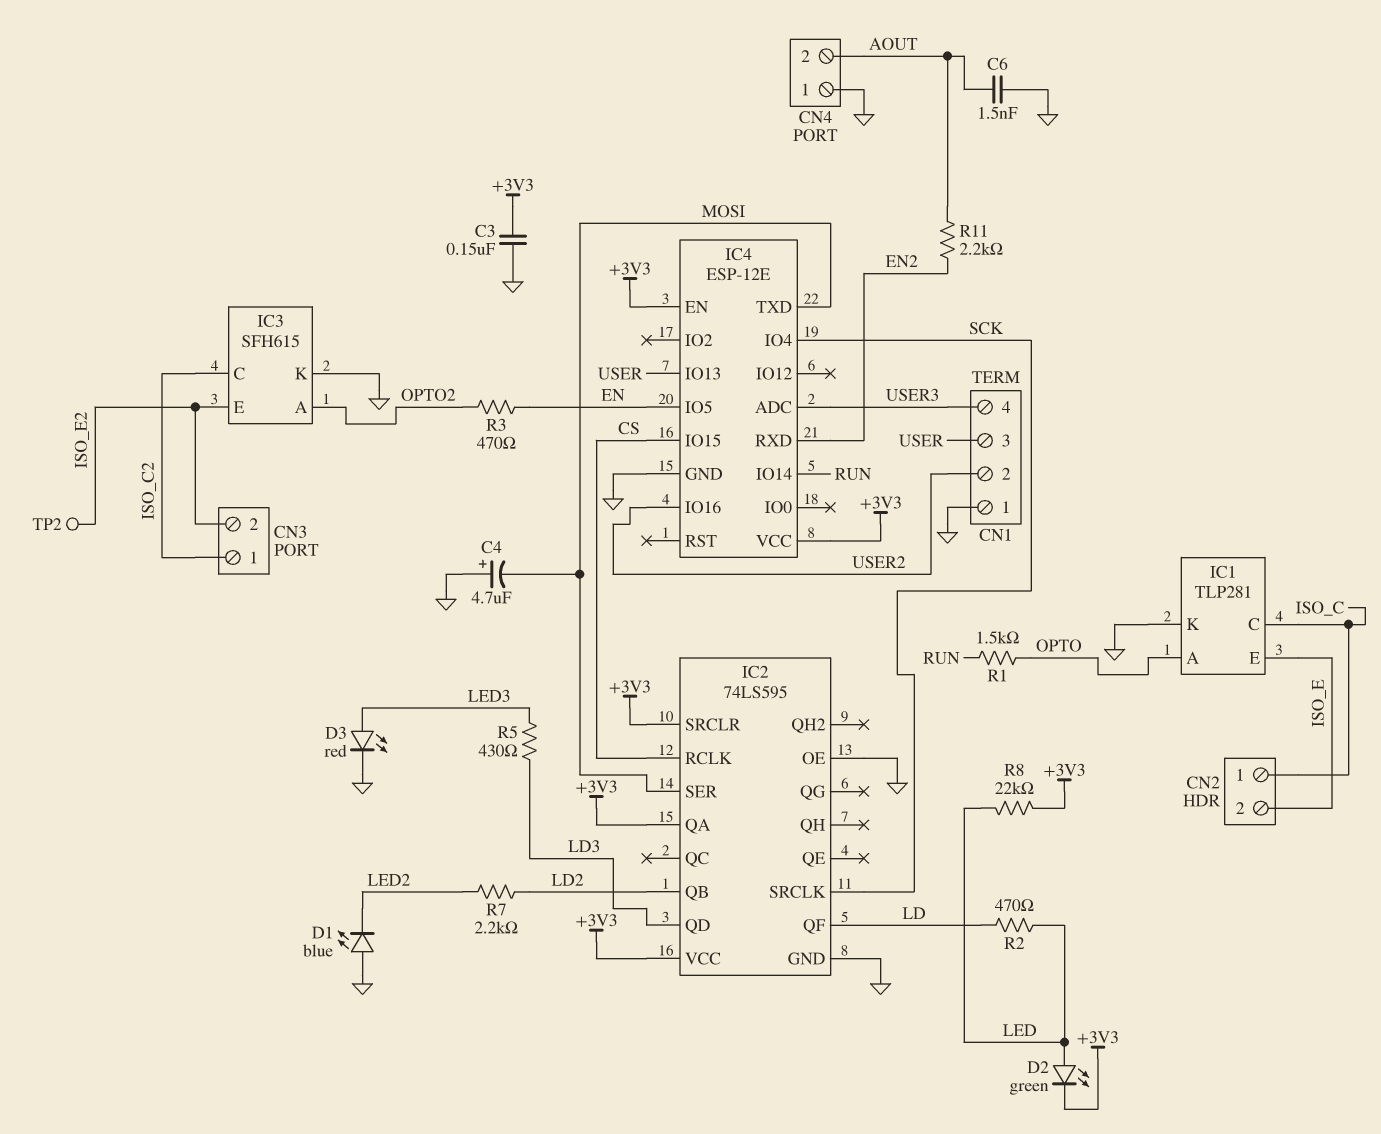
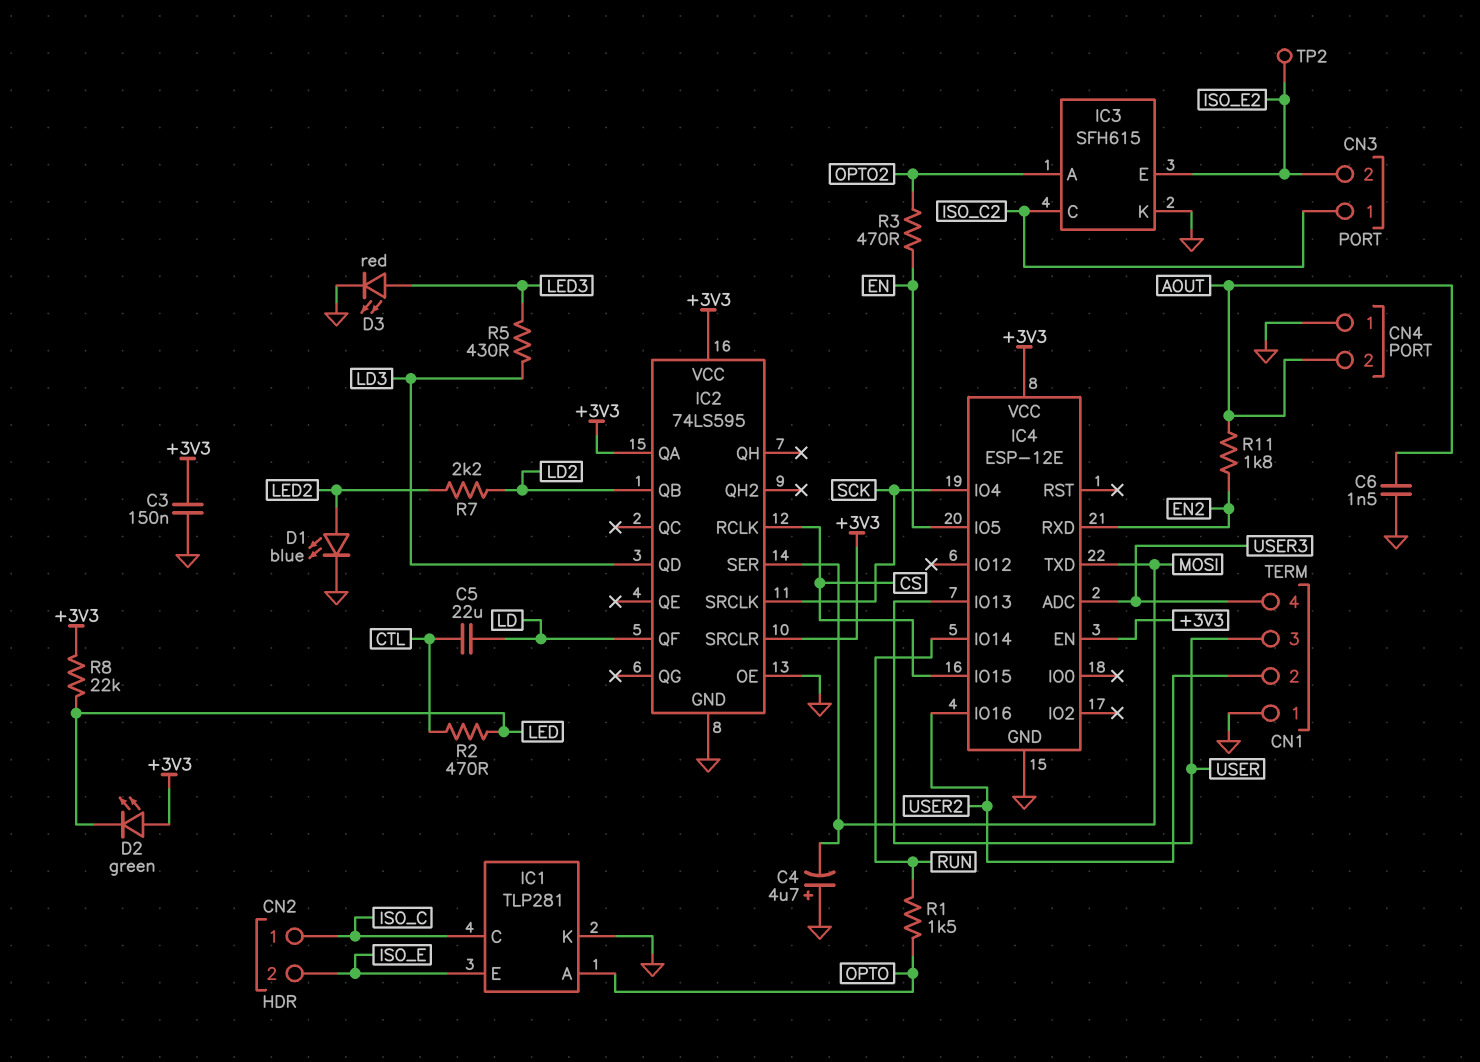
C5: none -> 22uF (CTL, LD)
D1: LED blue (A GND, K LED2) -> LED blue (A LED2, K GND)
D2: LED green (A LED, K +3V3) -> LED green (A +3V3, K LED)
R2: 470 (LD, LED) -> 470 (CTL, LED)
R11: 2.2k (AOUT, EN2) -> 1.8k (AOUT, EN2)

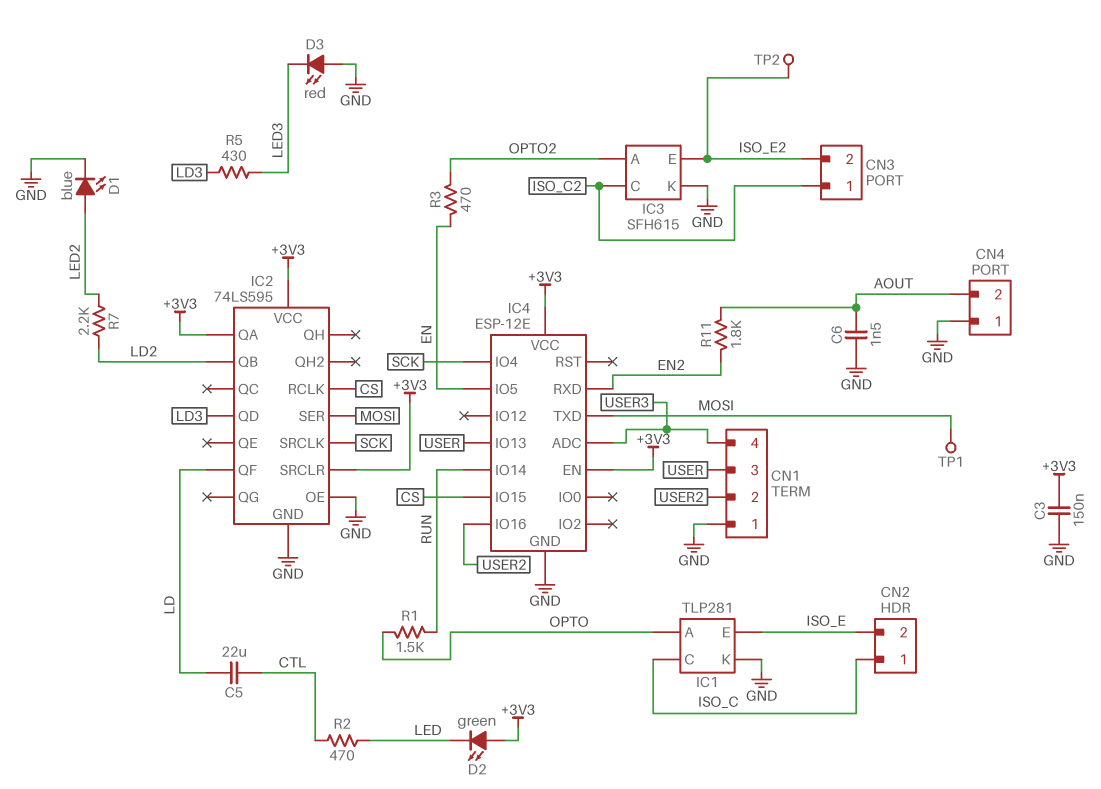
C4: 4.7uF (plus GND, minus MOSI) -> none
D3: LED red (A LED3, K GND) -> LED red (A GND, K LED3)
R8: 22k (+3V3, LED) -> none
TP1: none -> test point (MOSI)

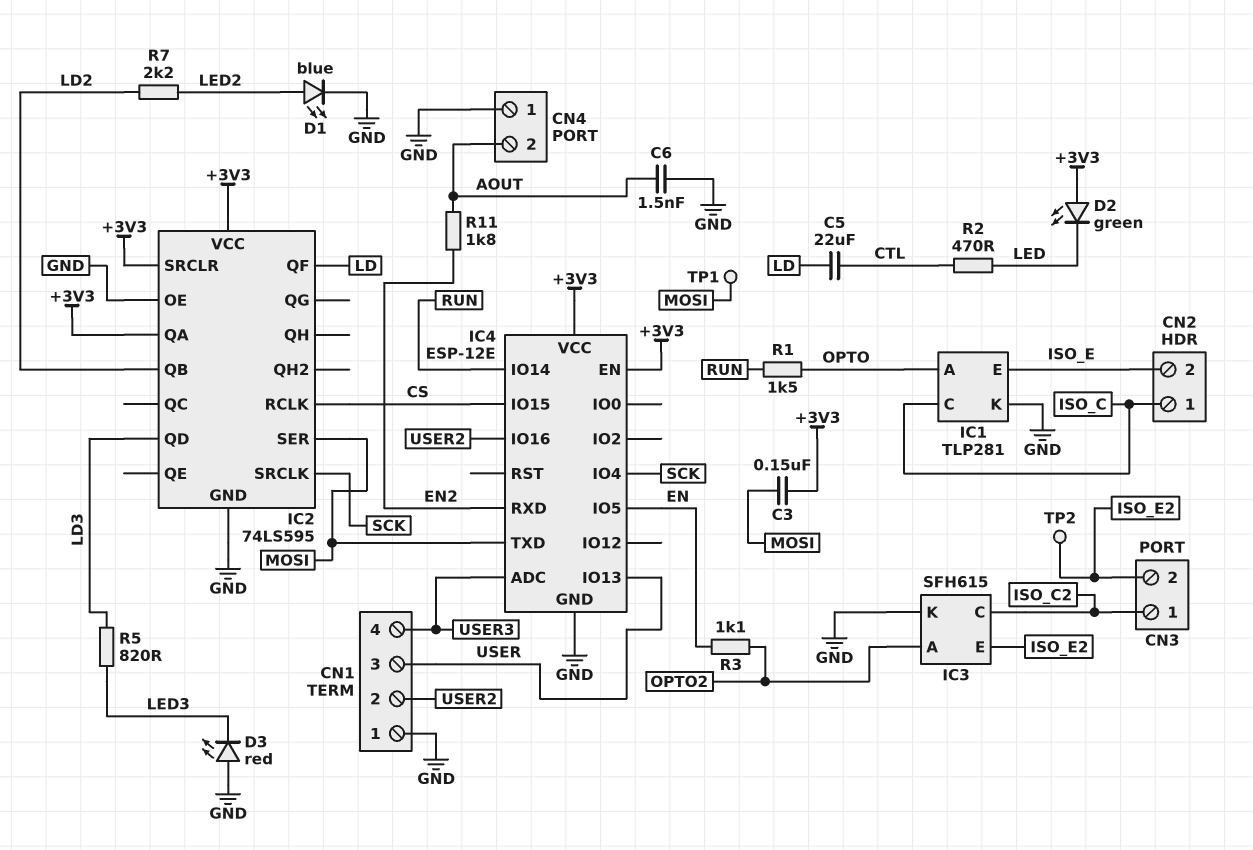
C3: 150nF (+3V3, GND) -> 150nF (+3V3, MOSI)
R3: 470 (EN, OPTO2) -> 1.1k (EN, OPTO2)
R5: 430 (LD3, LED3) -> 820 (LD3, LED3)

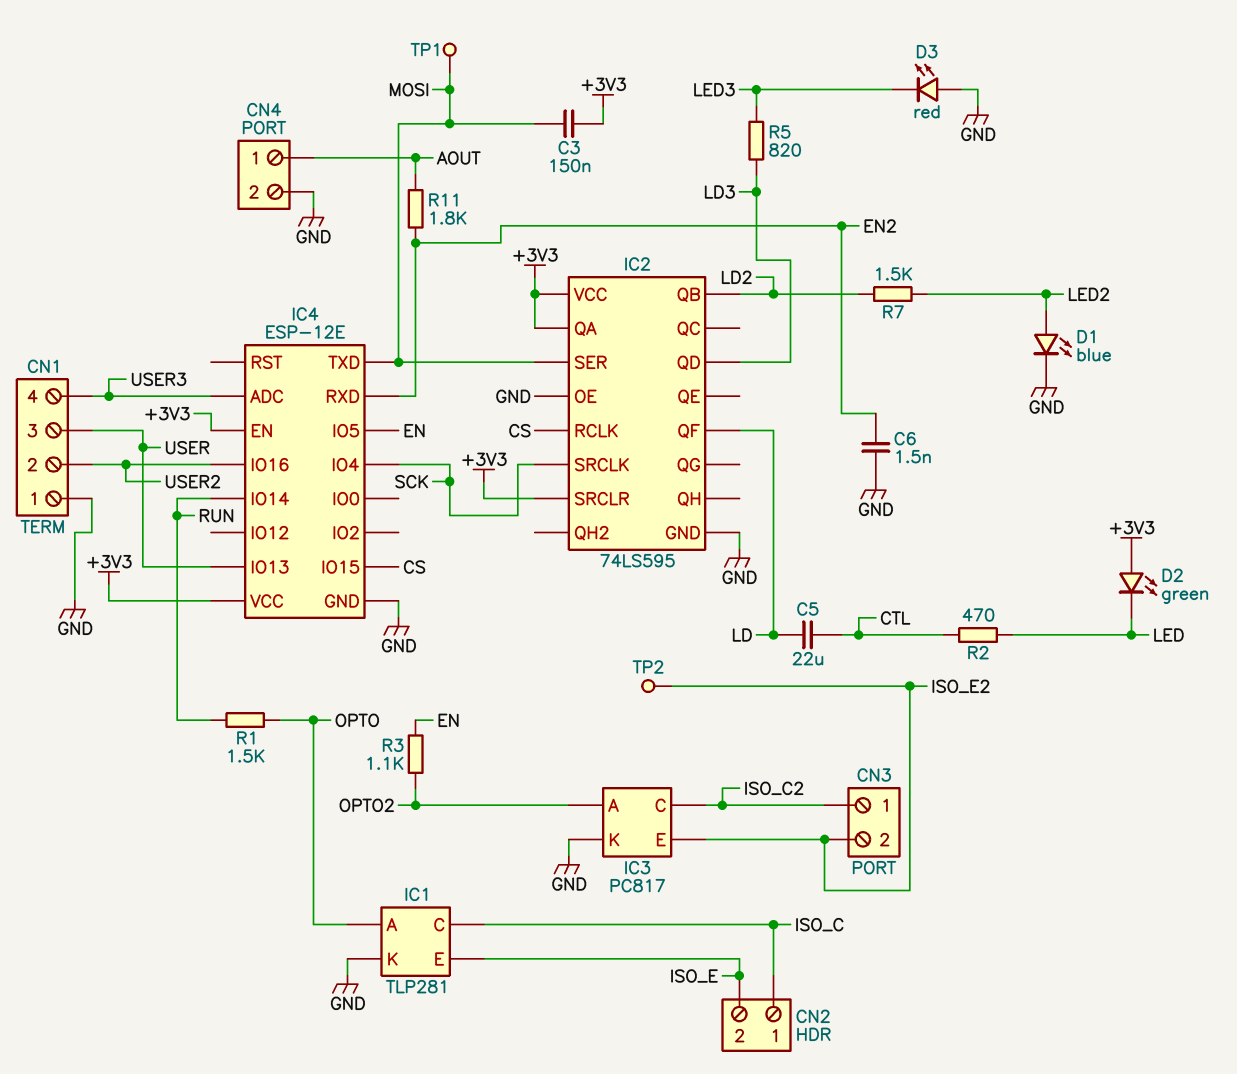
C6: 1.5nF (AOUT, GND) -> 1.5nF (EN2, GND)
CN4 pin 1: GND -> AOUT
CN4 pin 2: AOUT -> GND
IC3: SFH615 -> PC817
R7: 2.2k (LD2, LED2) -> 1.5k (LD2, LED2)

